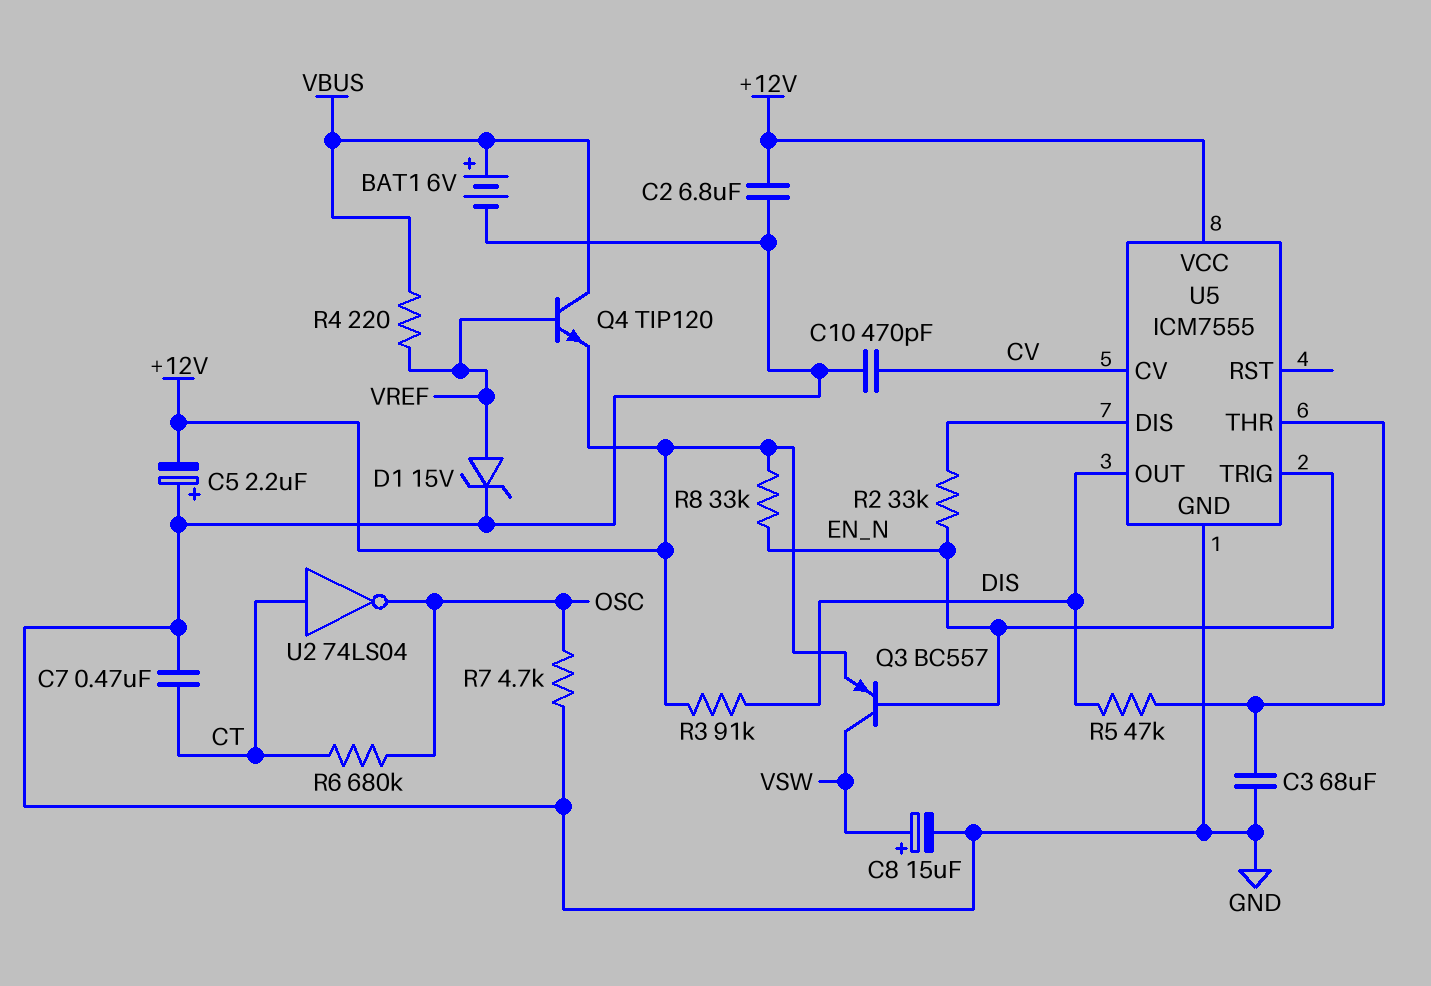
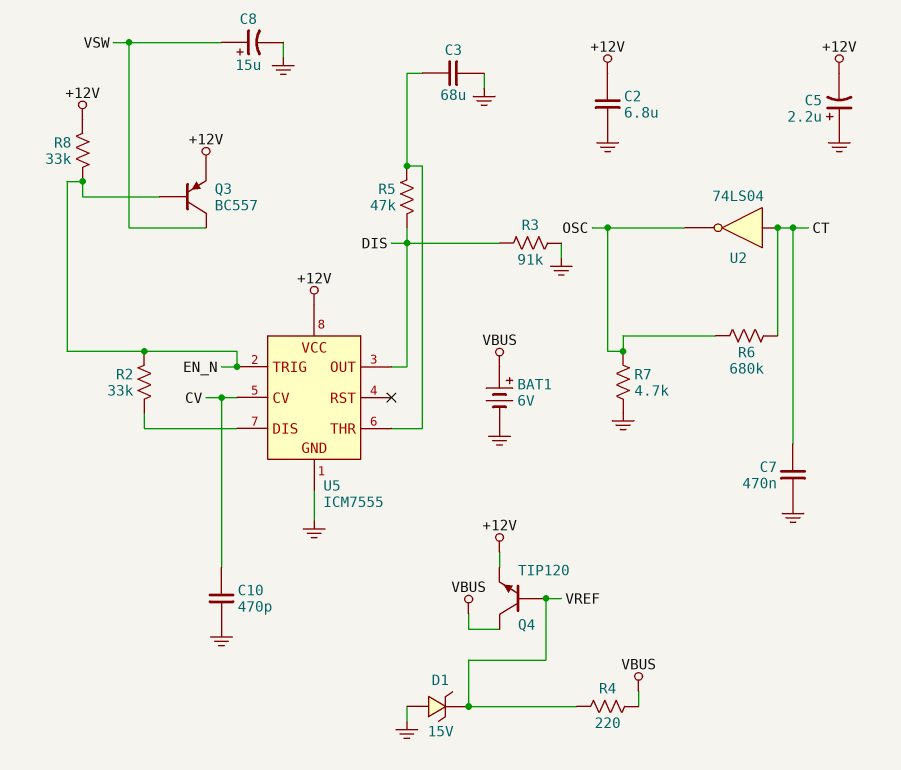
D1: zener 15V (A VREF, K GND) -> zener 15V (A GND, K VREF)
R3: 91k (+12V, DIS) -> 91k (DIS, GND)

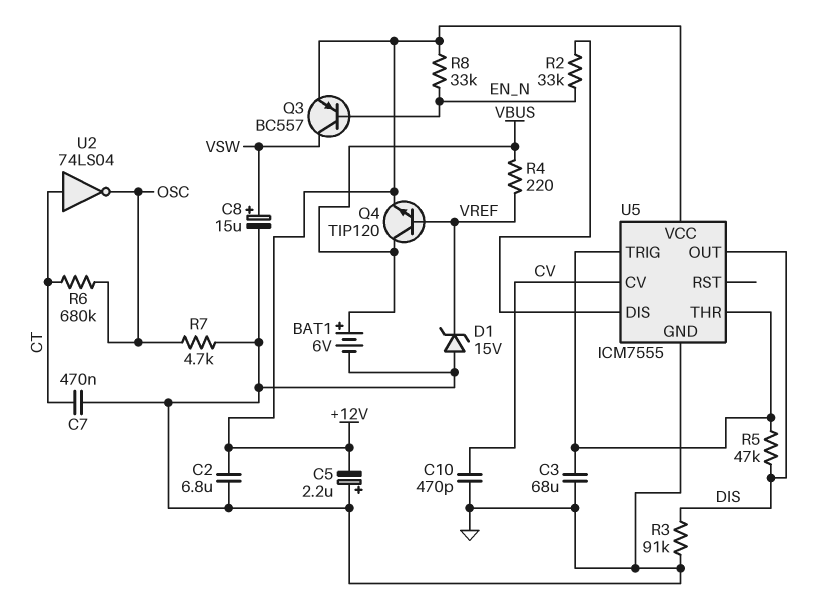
U5 pin TRIG: EN_N -> U5/THR

